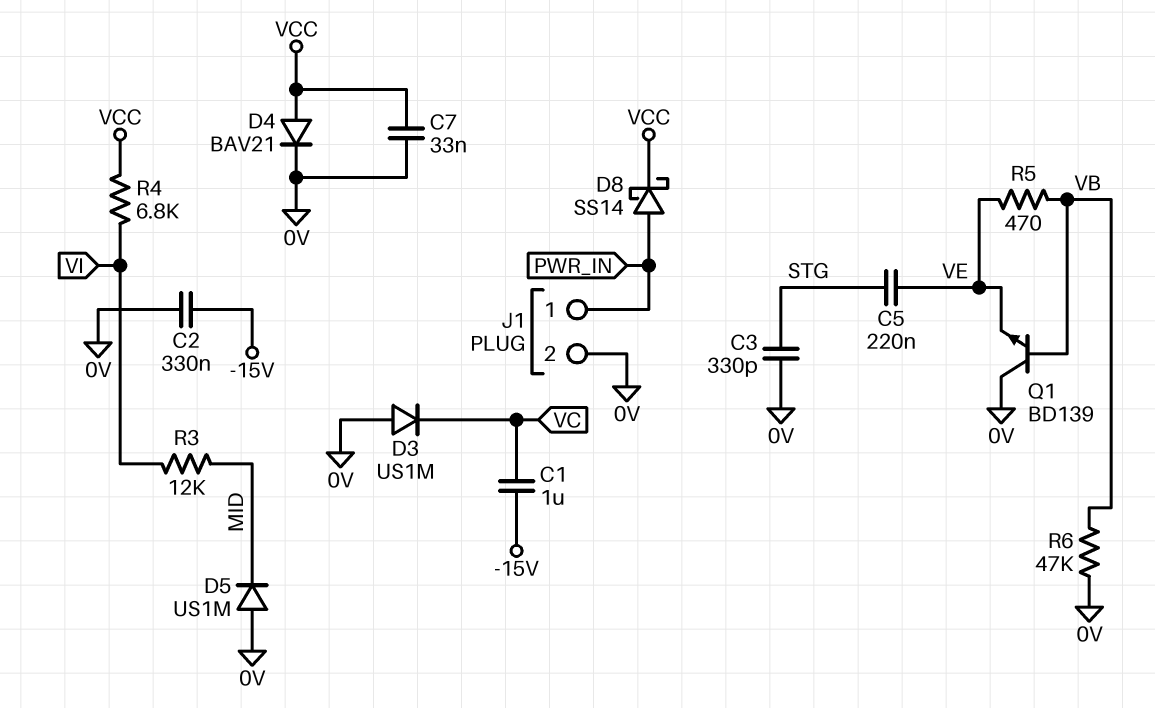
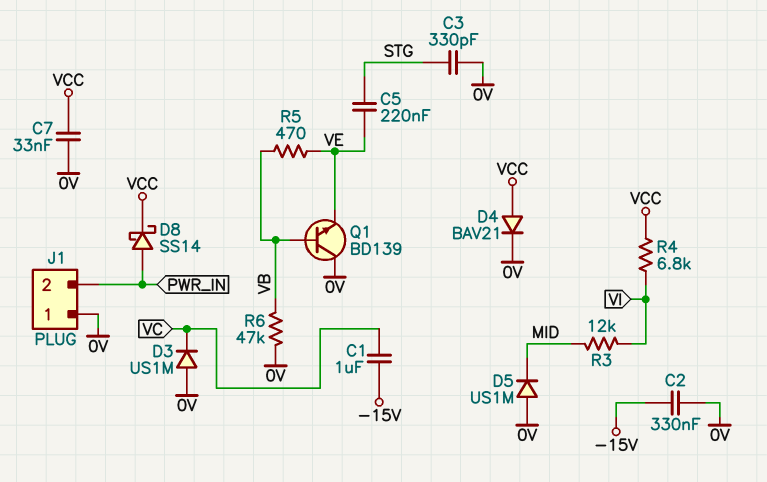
J1 pin 1: PWR_IN -> 0V
J1 pin 2: 0V -> PWR_IN

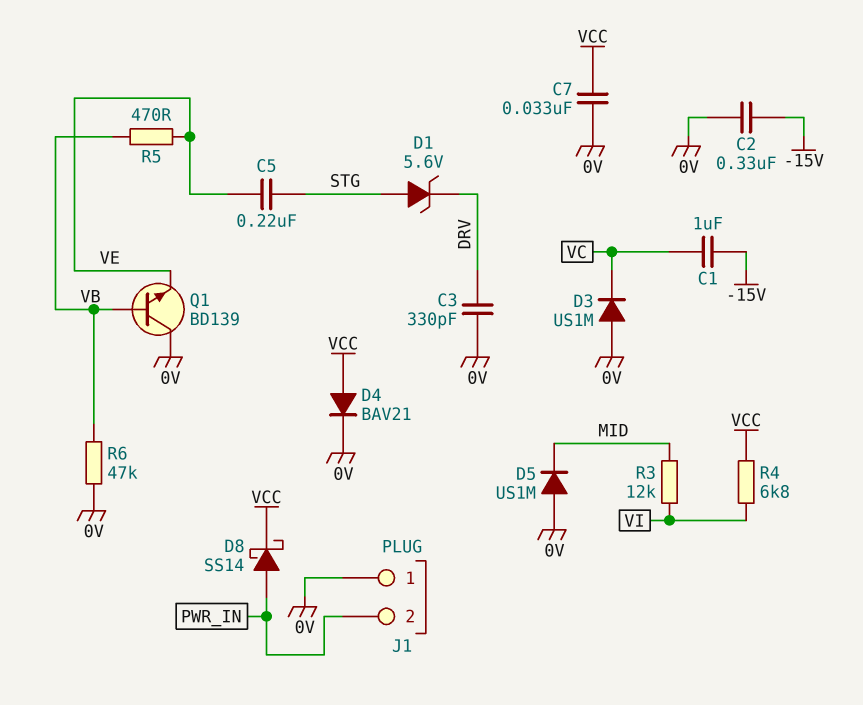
C3: 330pF (0V, STG) -> 330pF (0V, DRV)
D1: none -> zener 5.6V (A STG, K DRV)

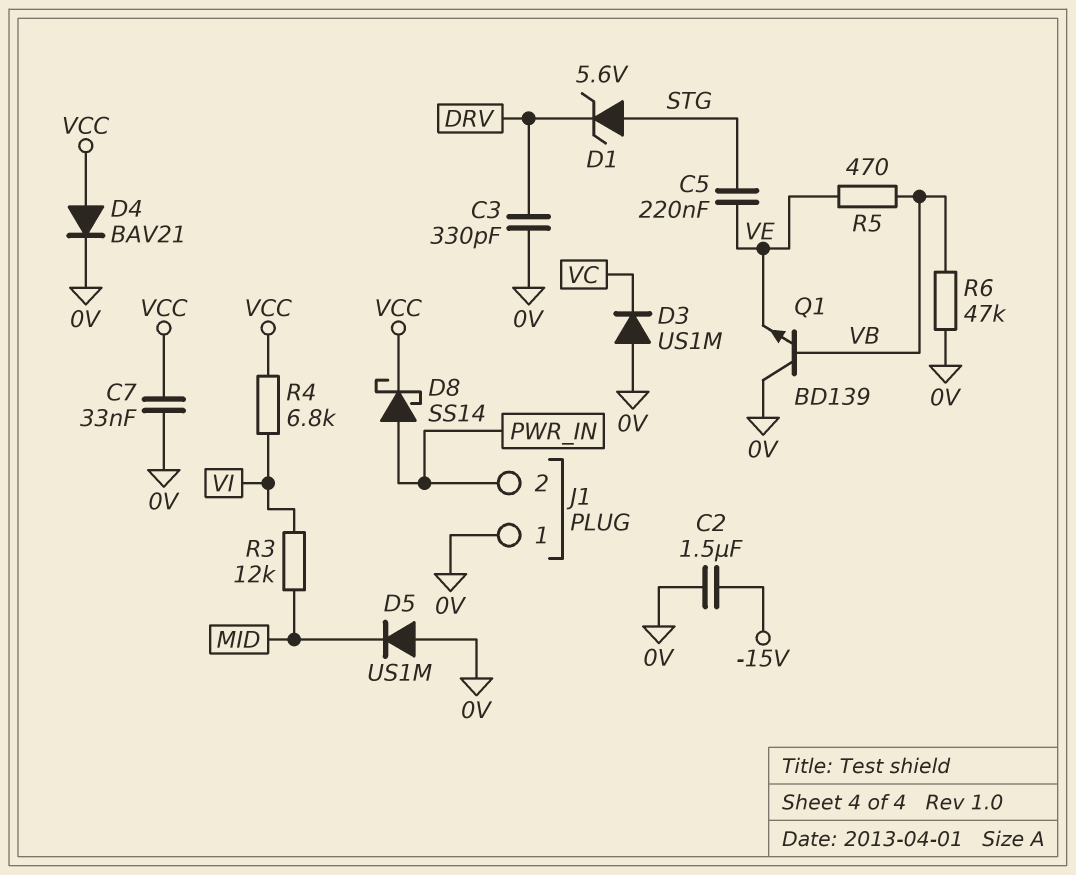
C1: 1uF (-15V, VC) -> none
C2: 330nF (-15V, 0V) -> 1.5uF (-15V, 0V)

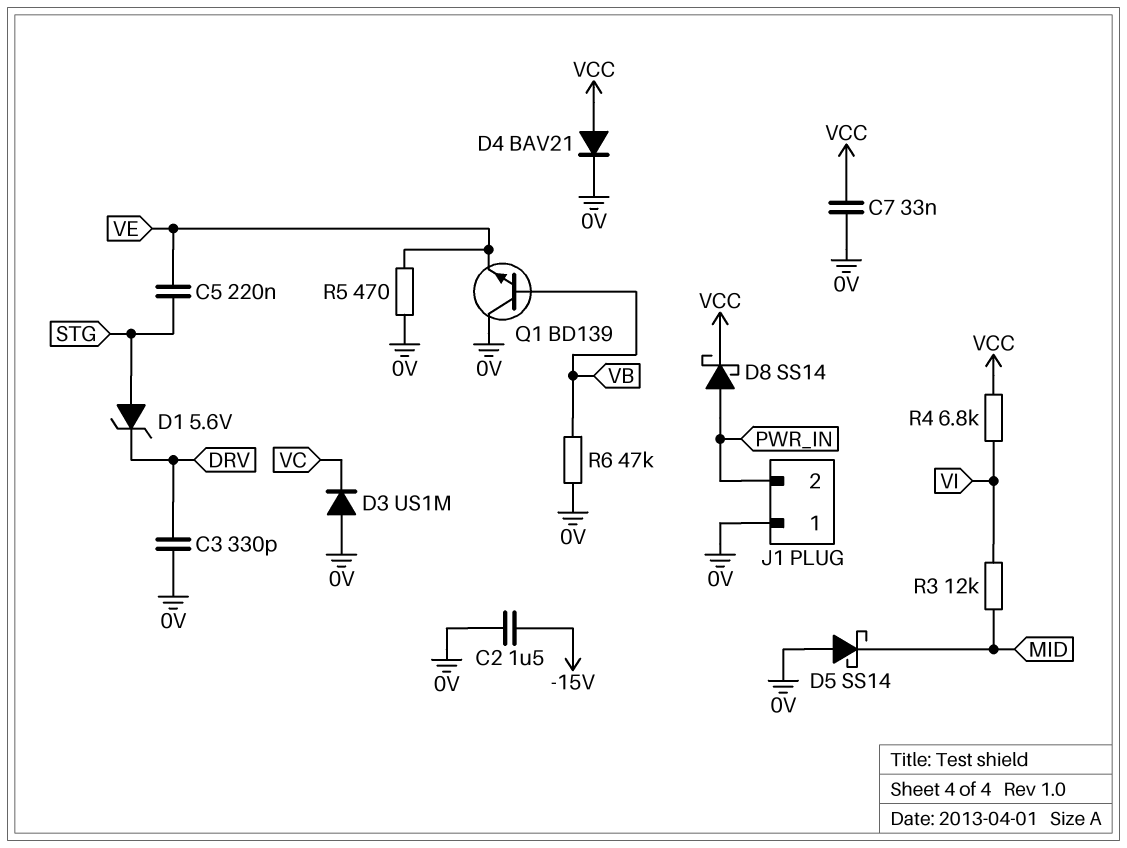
D5: diode US1M (A 0V, K MID) -> schottky SS14 (A 0V, K MID)
R5: 470 (VB, VE) -> 470 (0V, VE)

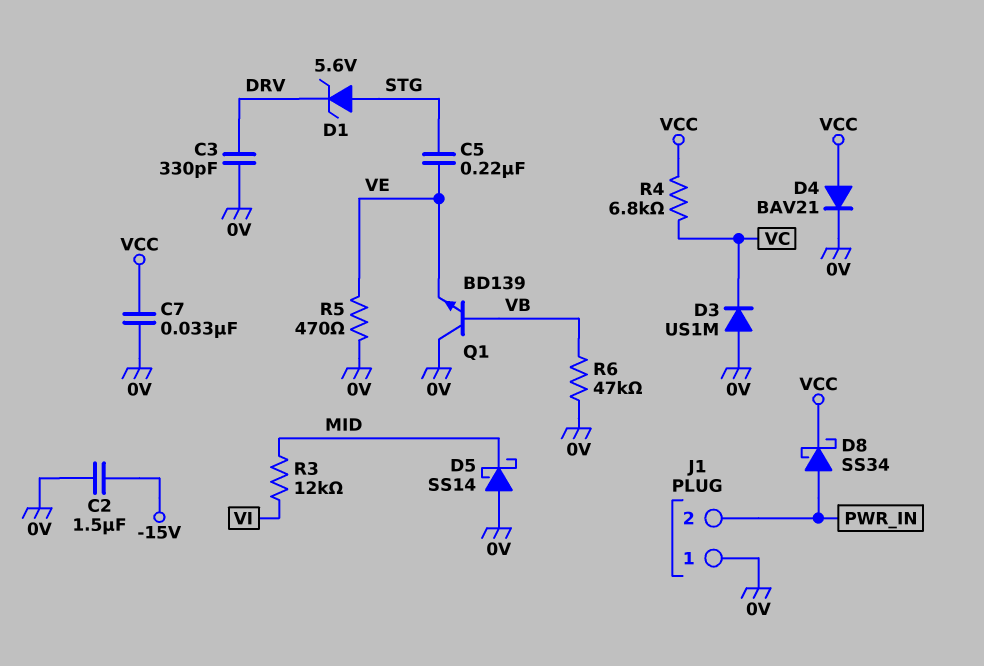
D8: schottky SS14 (A PWR_IN, K VCC) -> schottky SS34 (A PWR_IN, K VCC)
R4: 6.8k (VCC, VI) -> 6.8k (VC, VCC)

